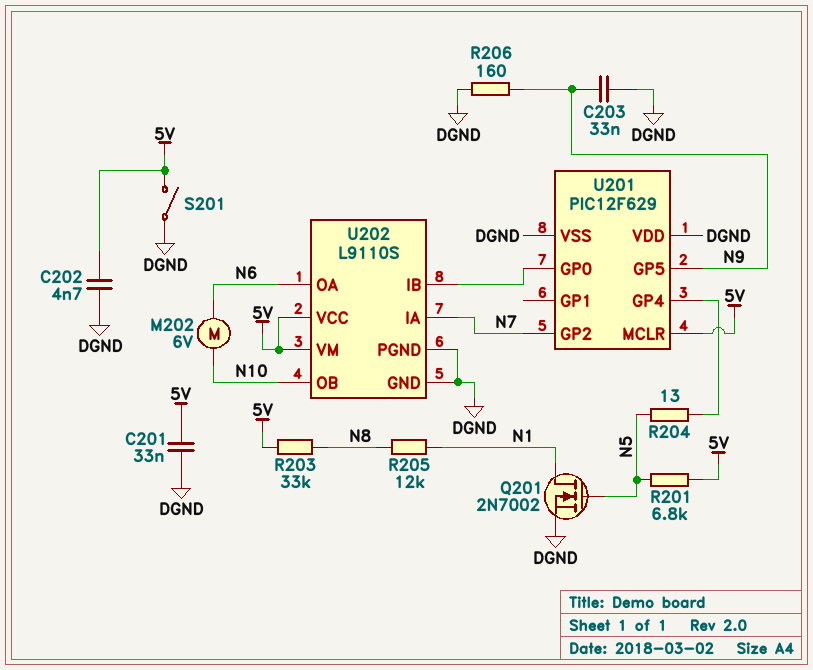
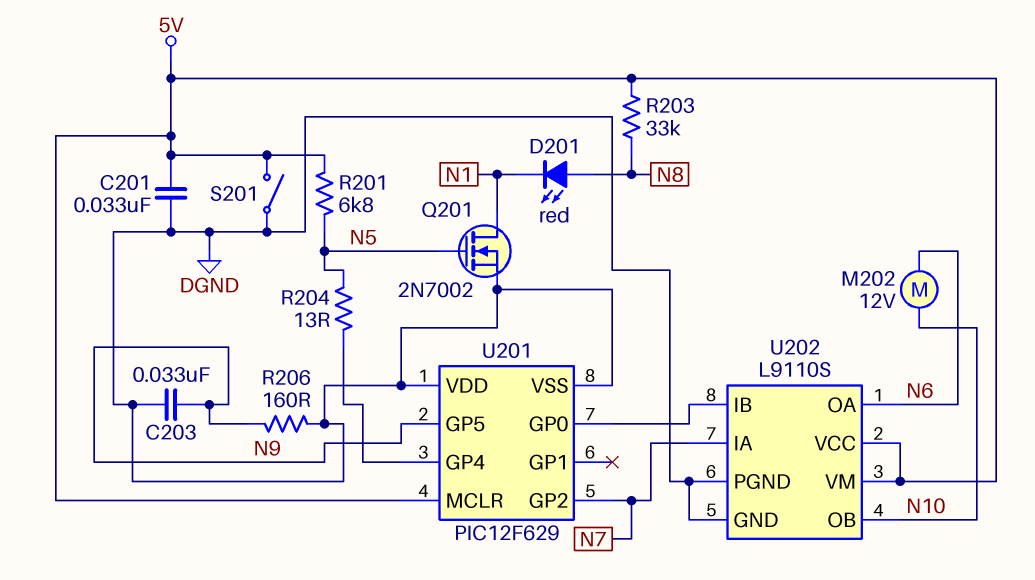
C202: 4.7nF (5V, DGND) -> none
D201: none -> LED red (A N8, K N1)
M202: motor 6V (N6, N10) -> motor 12V (N6, N10)
R205: 12k (N1, N8) -> none

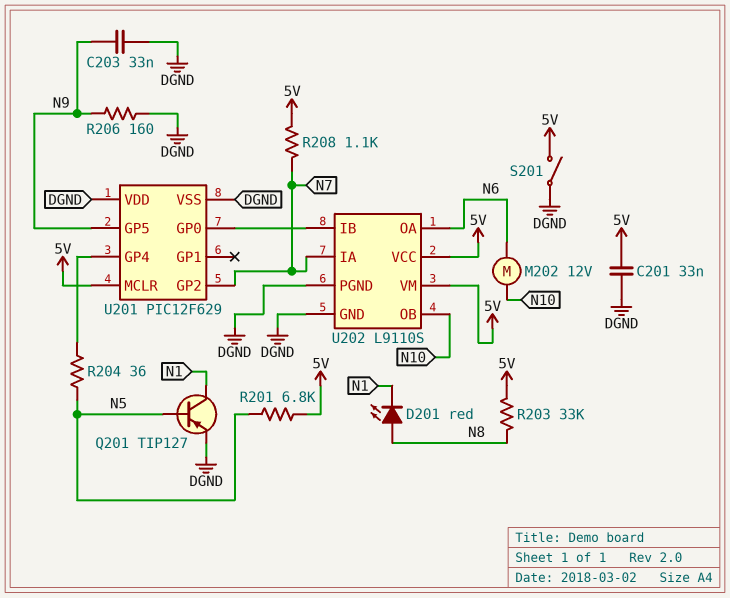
Q201: NMOS 2N7002 (G N5, D N1, S DGND) -> PNP TIP127 (B N5, C N1, E DGND)
R204: 13 (N5, U201/GP4) -> 36 (N5, U201/GP4)
R208: none -> 1.1k (5V, N7)

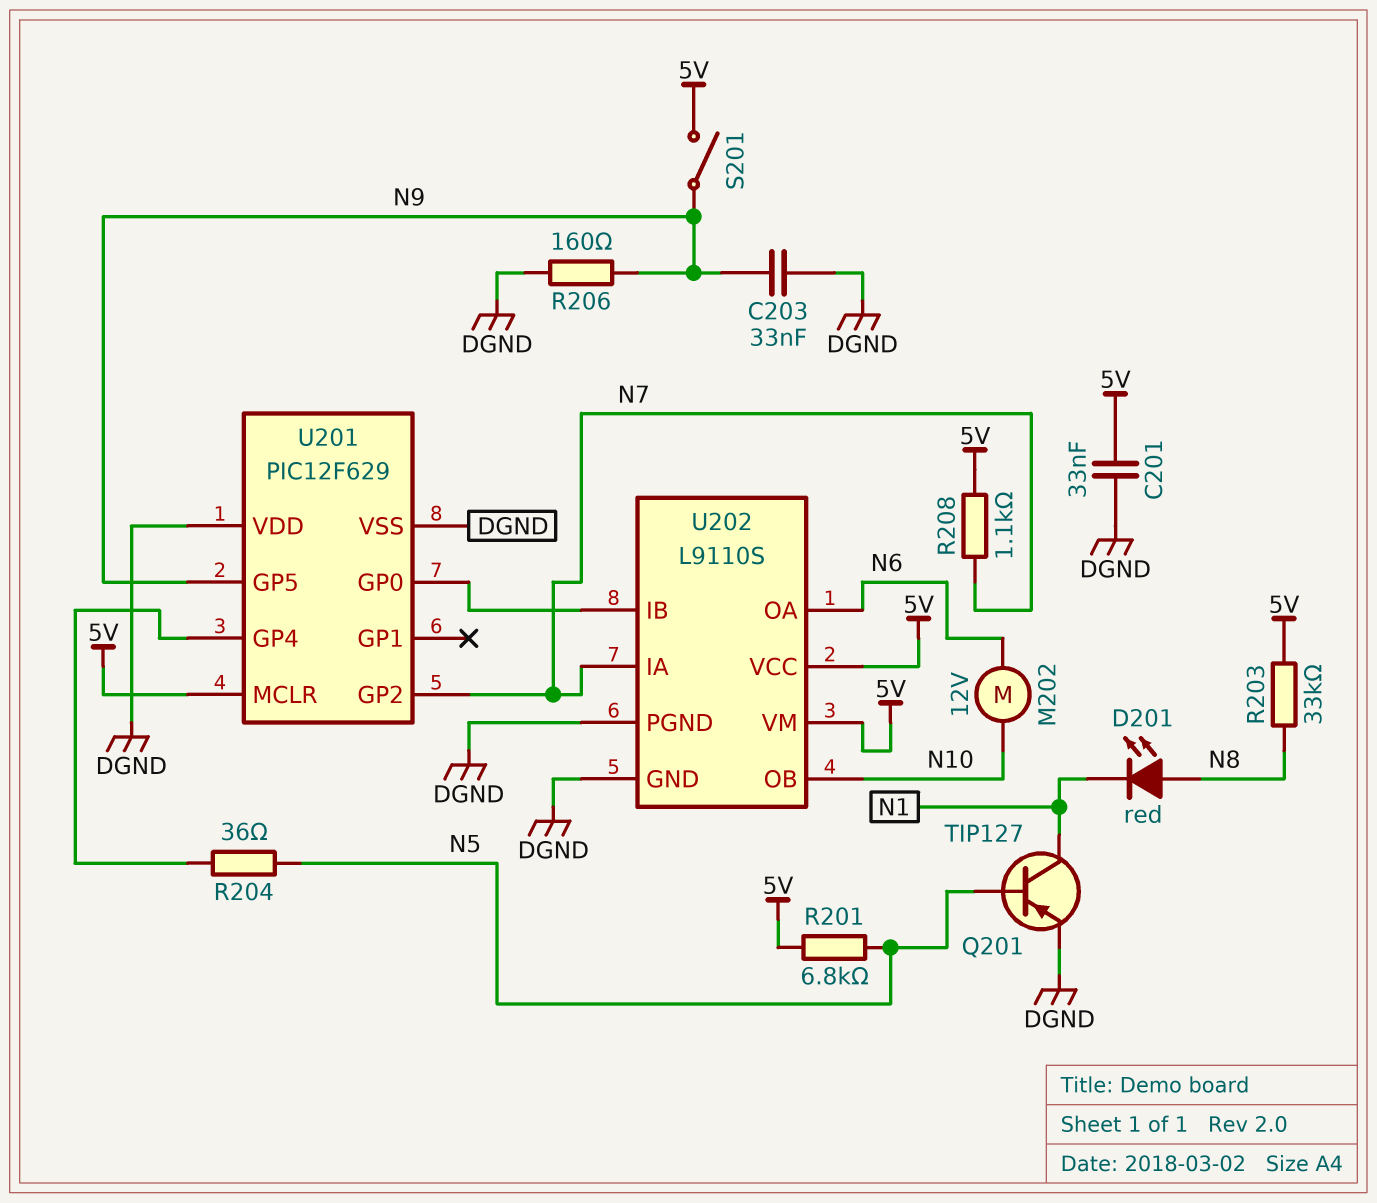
S201: switch (5V, DGND) -> switch (5V, N9)

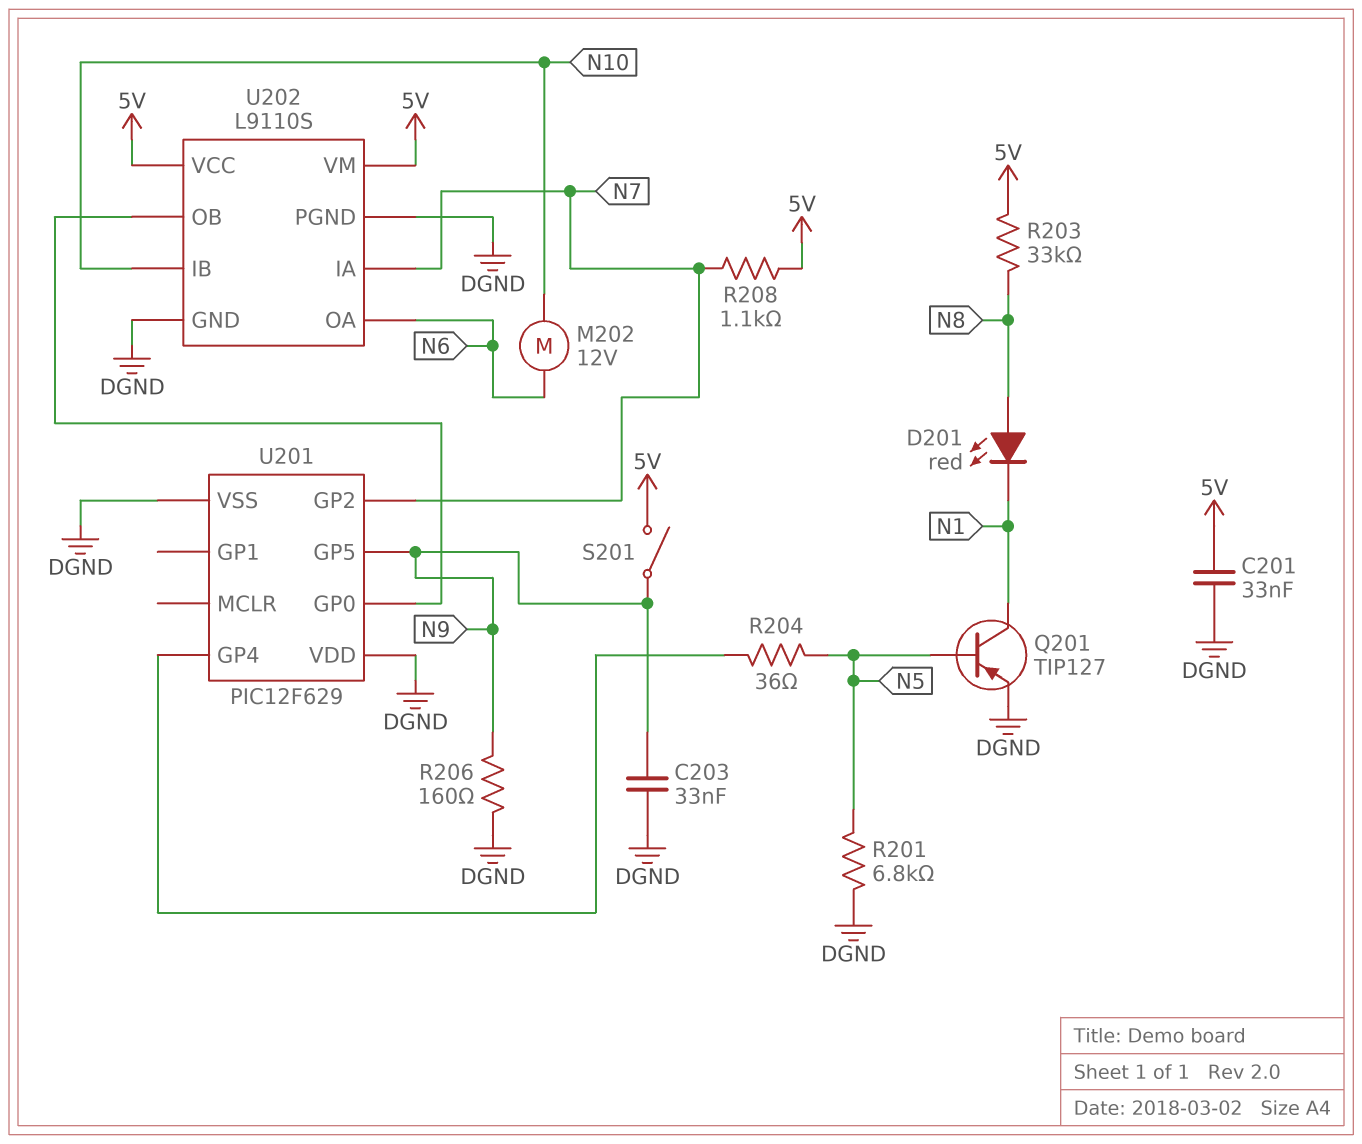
R201: 6.8k (5V, N5) -> 6.8k (DGND, N5)
U201 pin MCLR: 5V -> none
U202 pin IB: U201/GP0 -> N10
U202 pin OB: N10 -> U201/GP0

